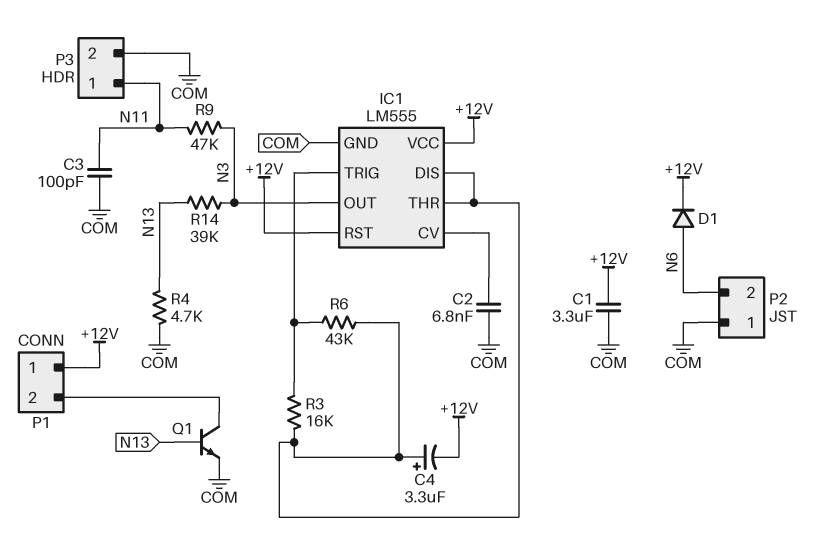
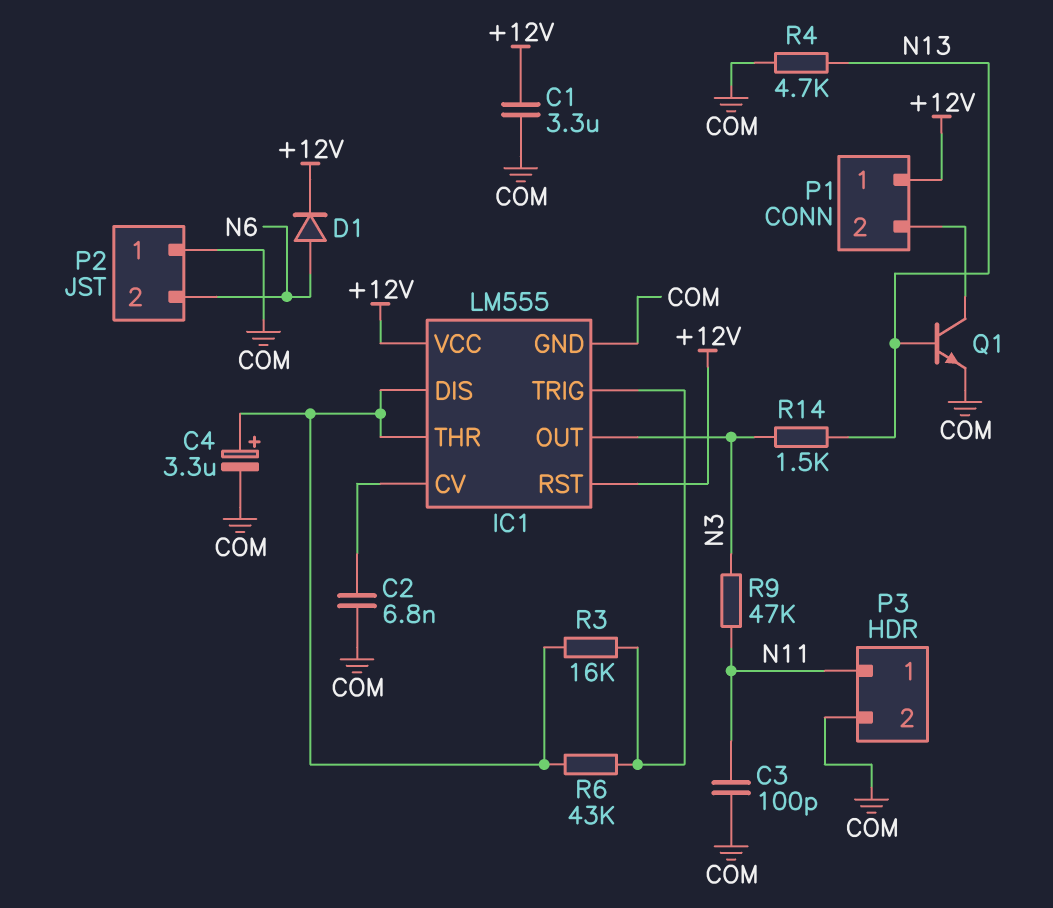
C4: 3.3uF (plus IC1/DIS, minus +12V) -> 3.3uF (plus IC1/DIS, minus COM)
R14: 39k (N3, N13) -> 1.5k (N3, N13)

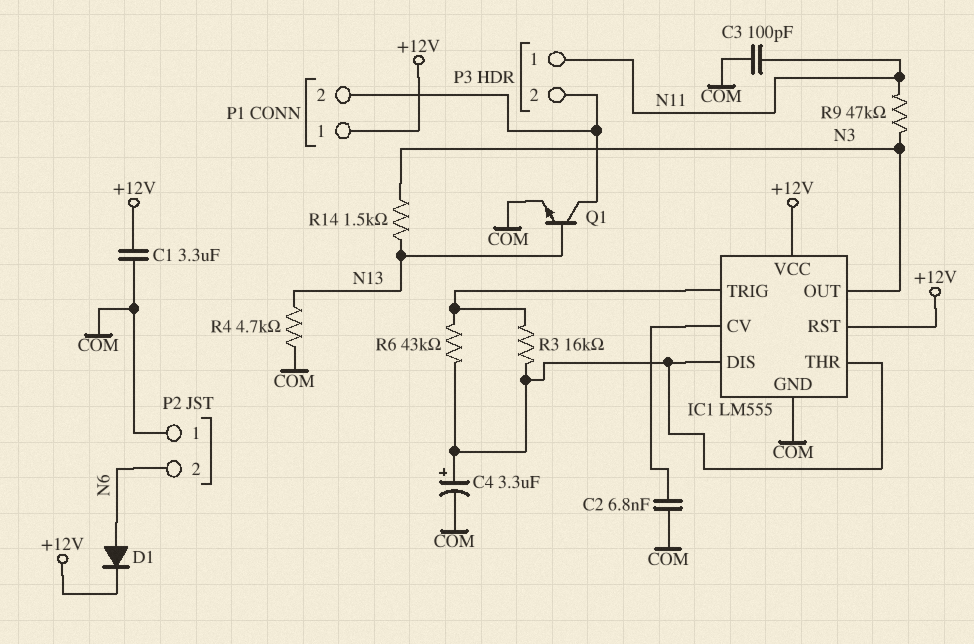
P3 pin 2: COM -> P1/2

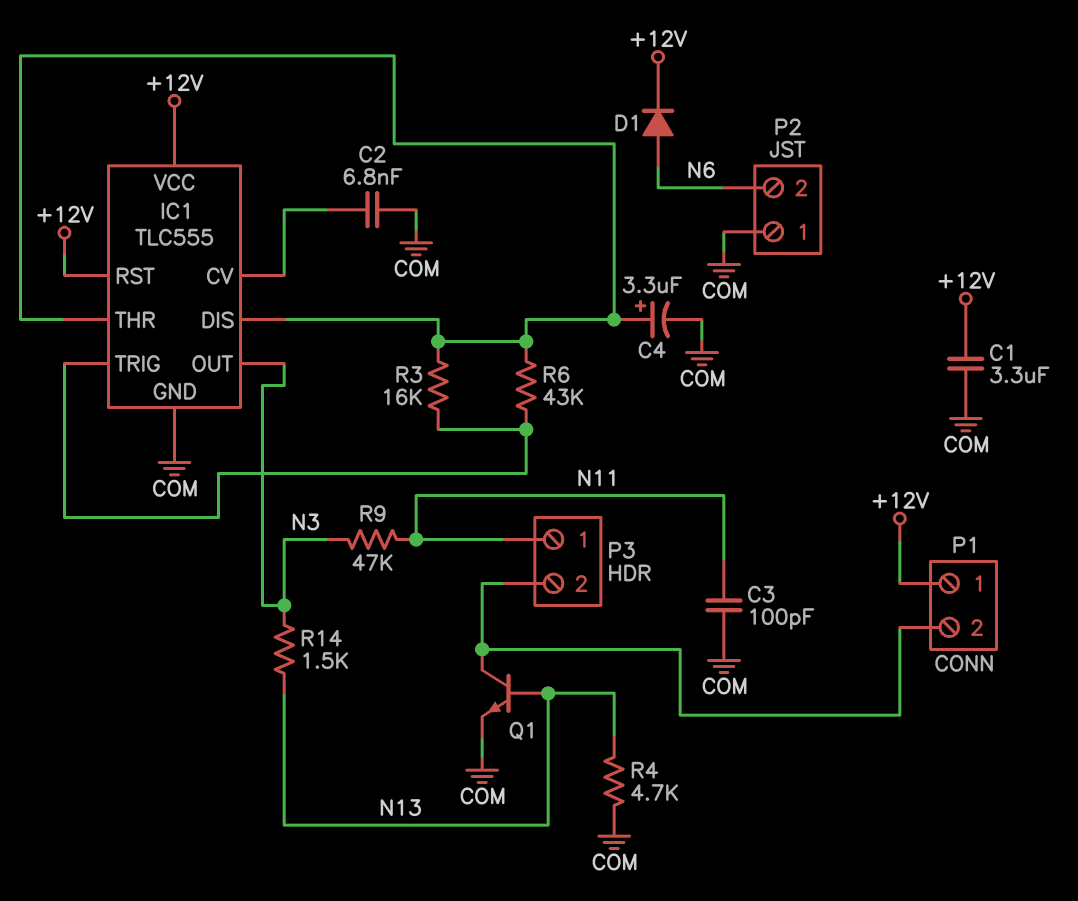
IC1: LM555 -> TLC555

